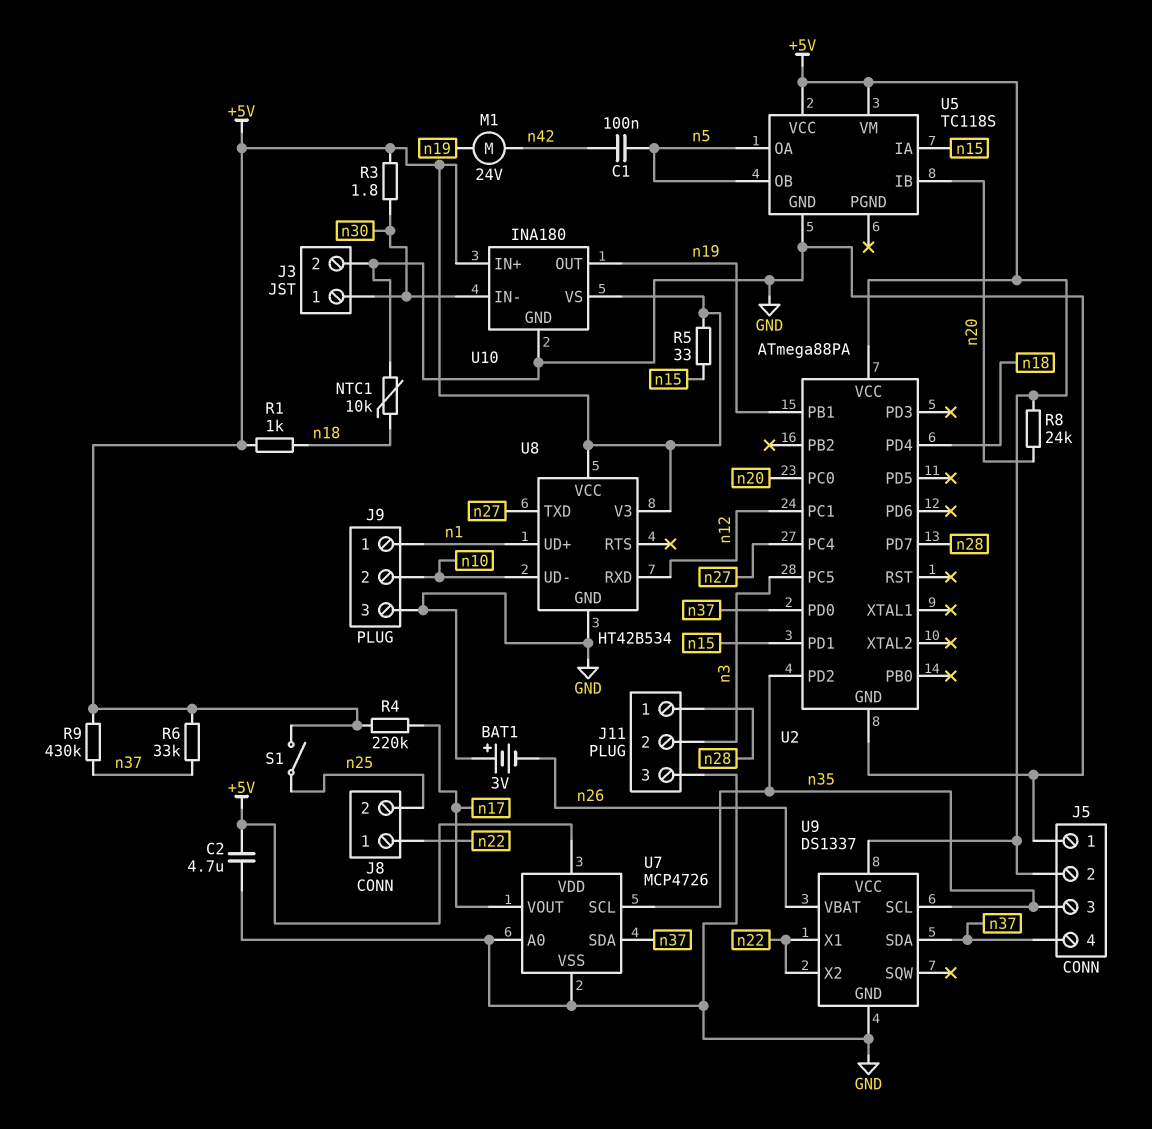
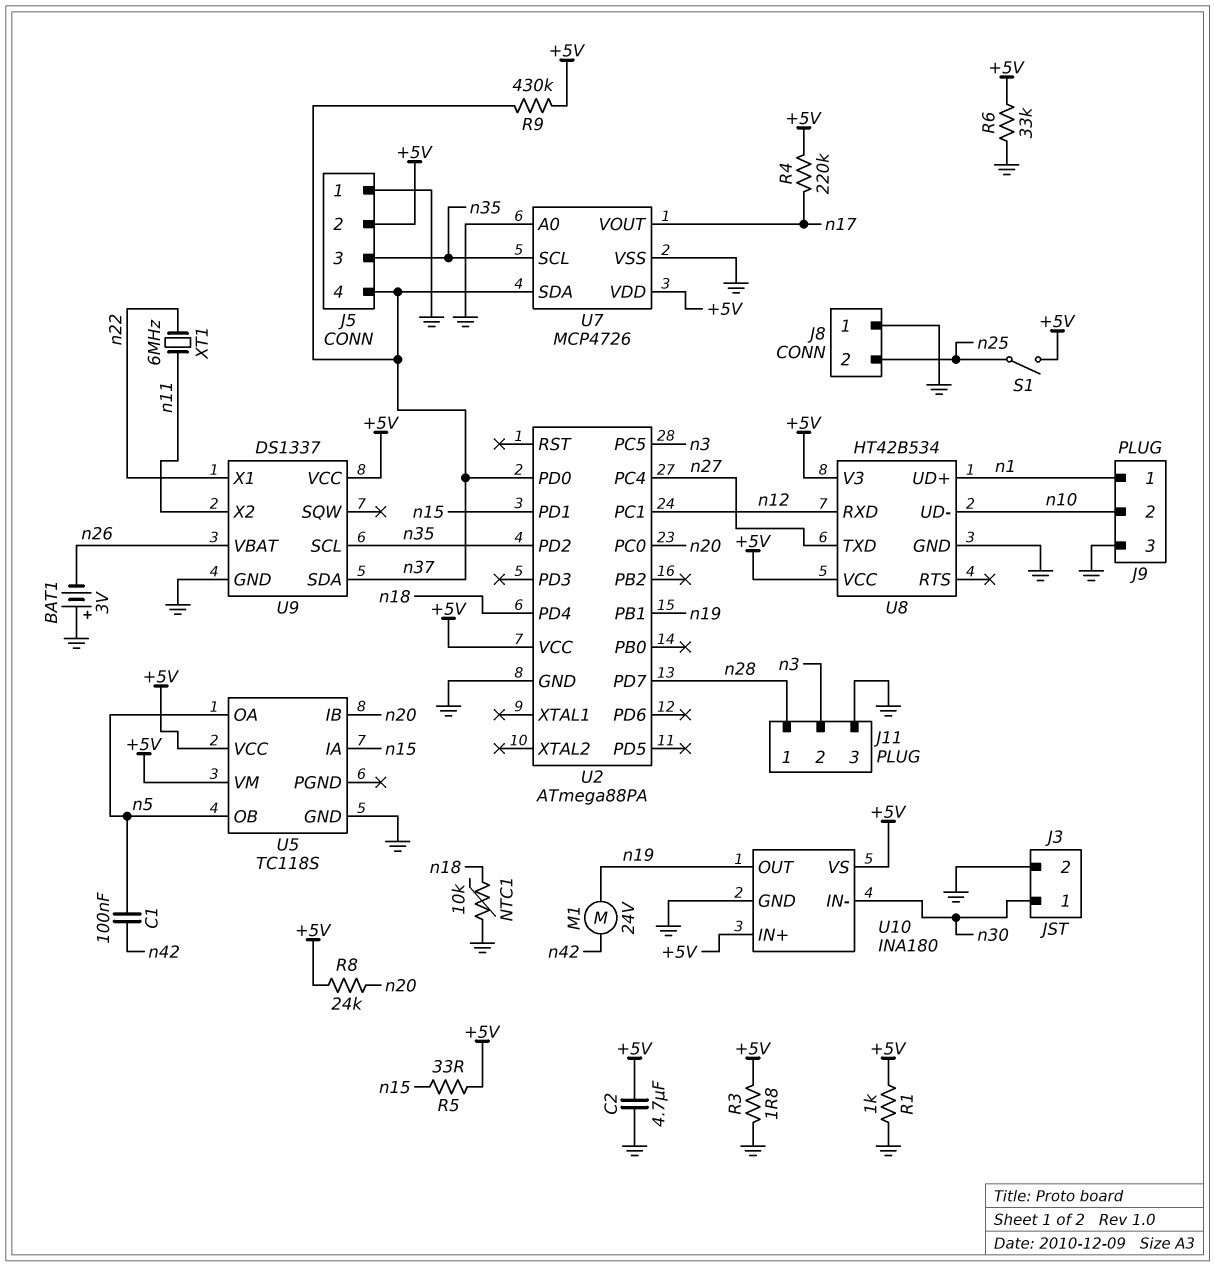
J8 pin 1: n22 -> GND
R1: 1k (+5V, n18) -> 1k (+5V, GND)
R3: 1.8 (+5V, n30) -> 1.8 (+5V, GND)
R6: 33k (+5V, n37) -> 33k (+5V, GND)
U9 pin X2: n22 -> n11
XT1: none -> 6MHz (n11, n22)

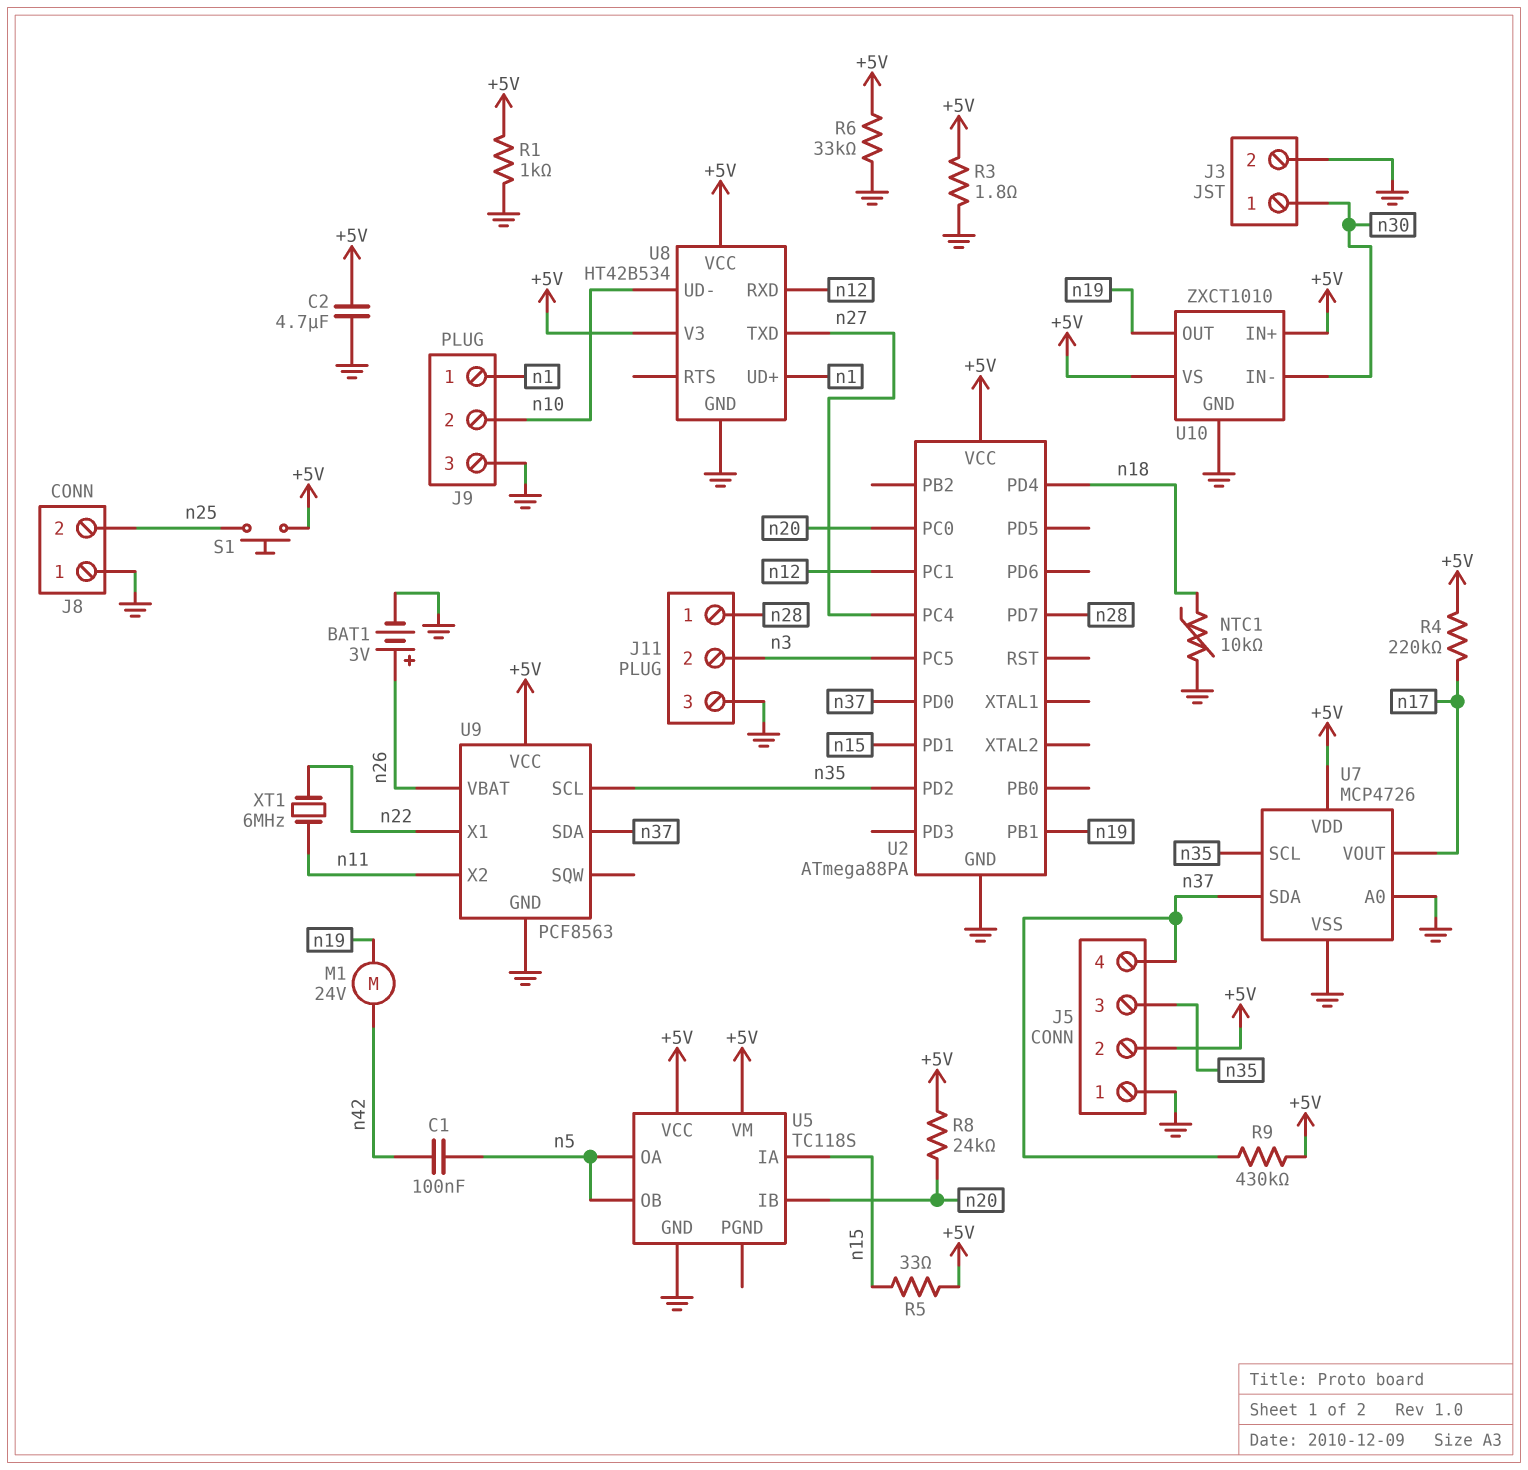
BAT1: 3V (plus GND, minus n26) -> 3V (plus n26, minus GND)
S1: switch (+5V, n25) -> button (+5V, n25)
U9: DS1337 -> PCF8563
U10: INA180 -> ZXCT1010

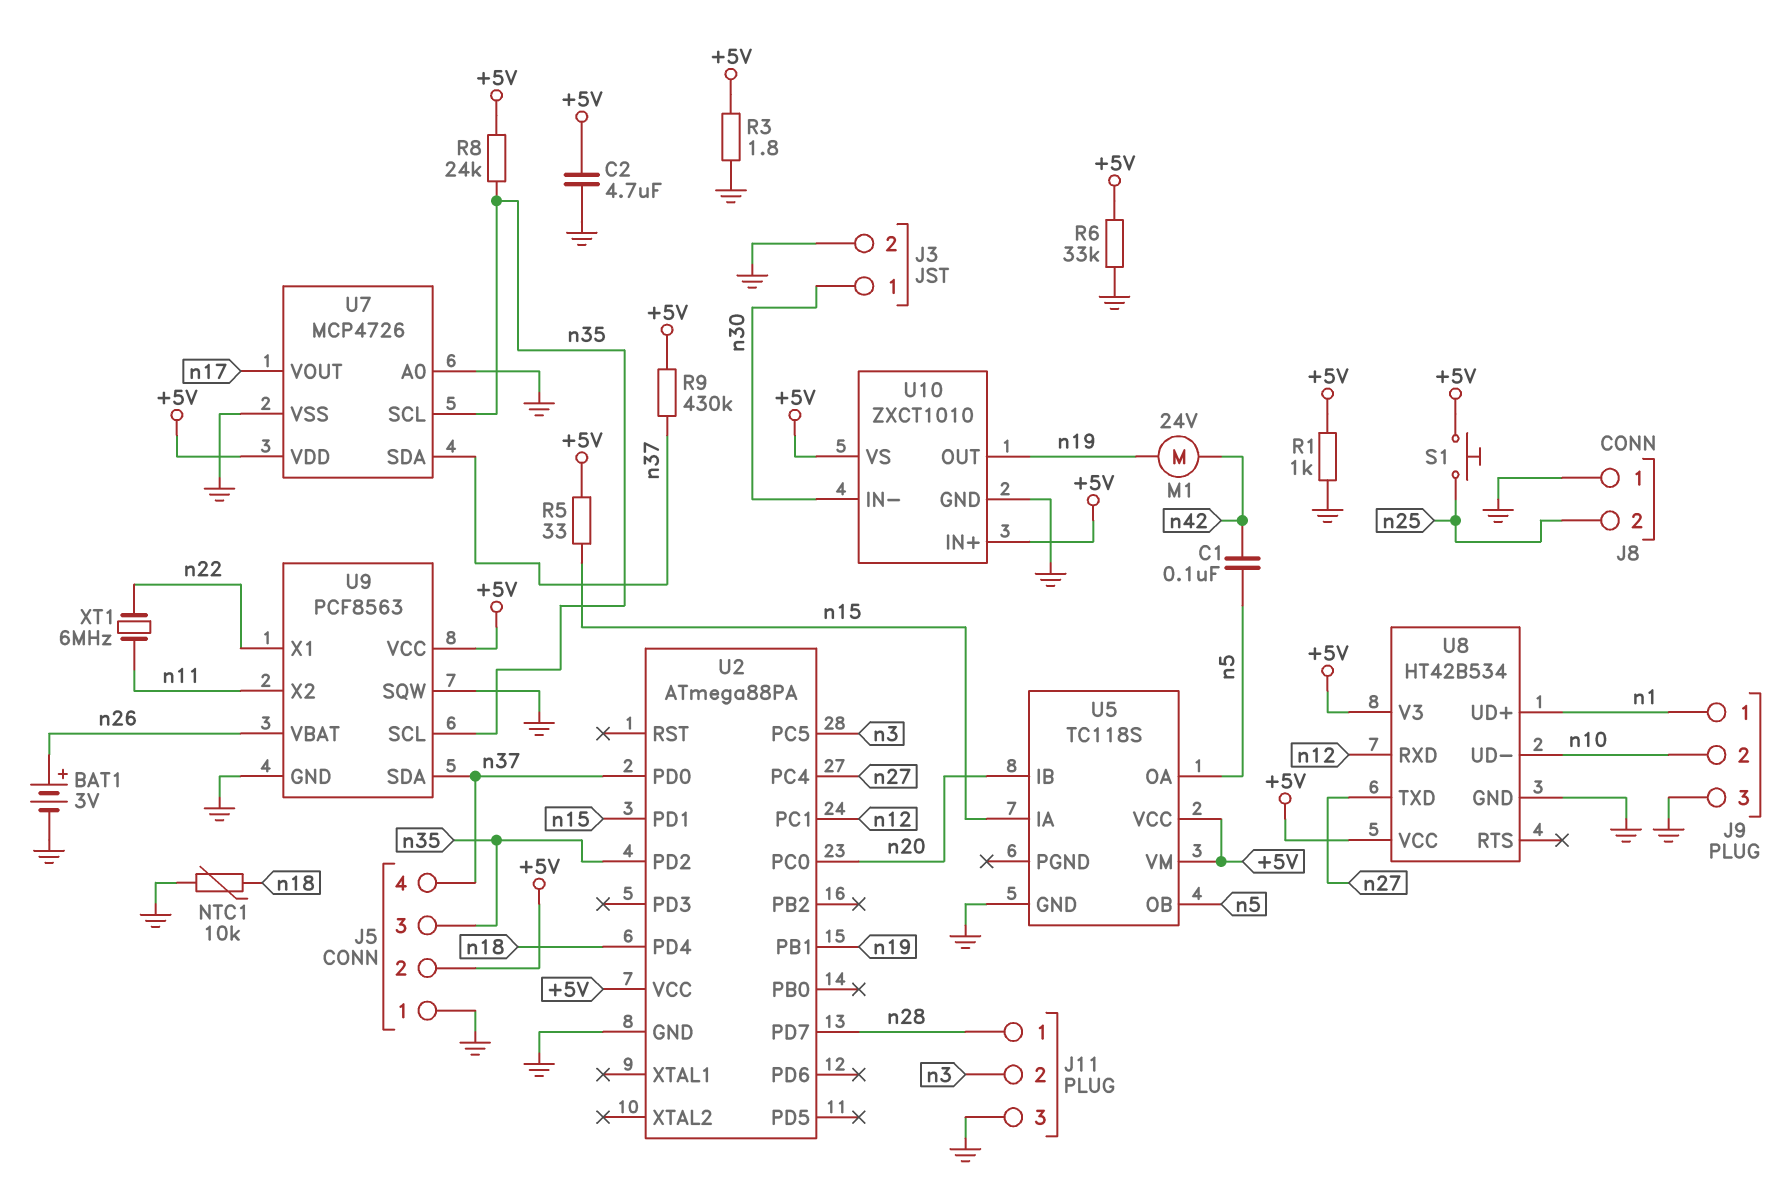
R4: 220k (+5V, n17) -> none
R8: 24k (+5V, n20) -> 24k (+5V, n35)
U9 pin SQW: none -> GND

